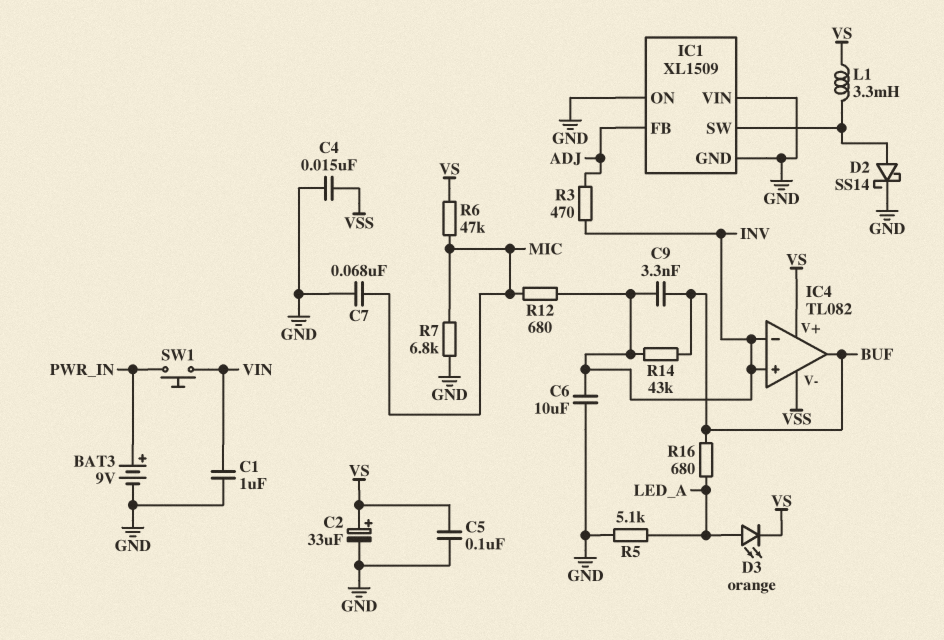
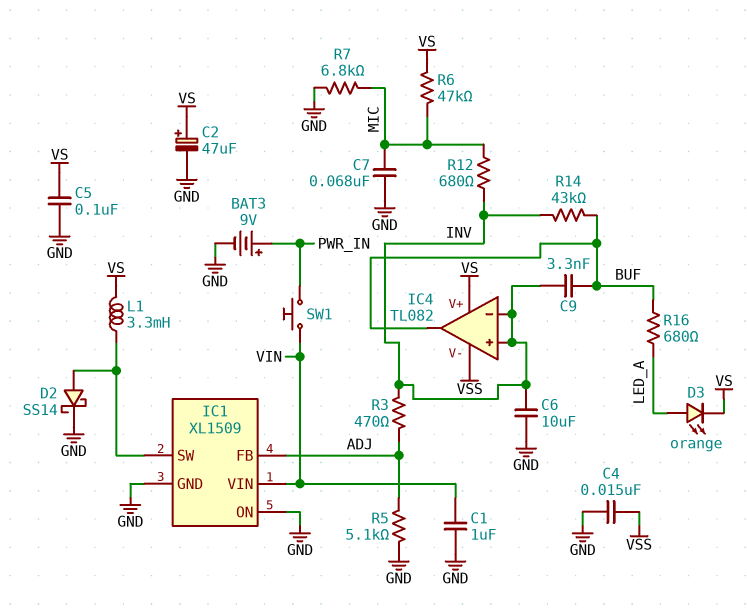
C2: 33uF (plus VS, minus GND) -> 47uF (plus VS, minus GND)
IC1 pin VIN: GND -> VIN
R5: 5.1k (GND, LED_A) -> 5.1k (ADJ, GND)

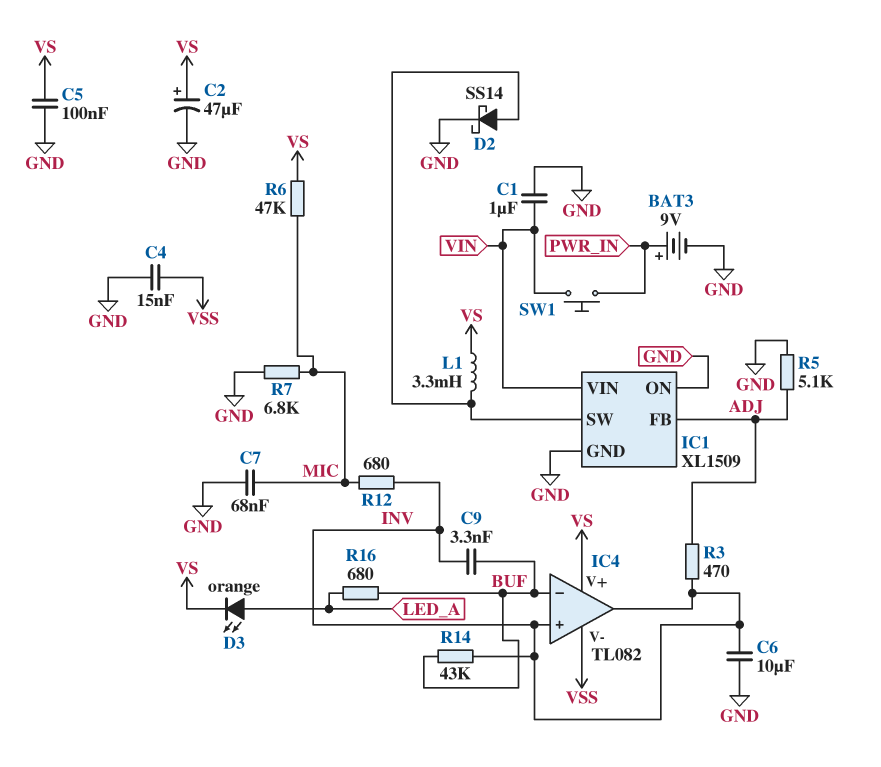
IC4 pin in-: INV -> BUF
IC4 pin out: BUF -> INV

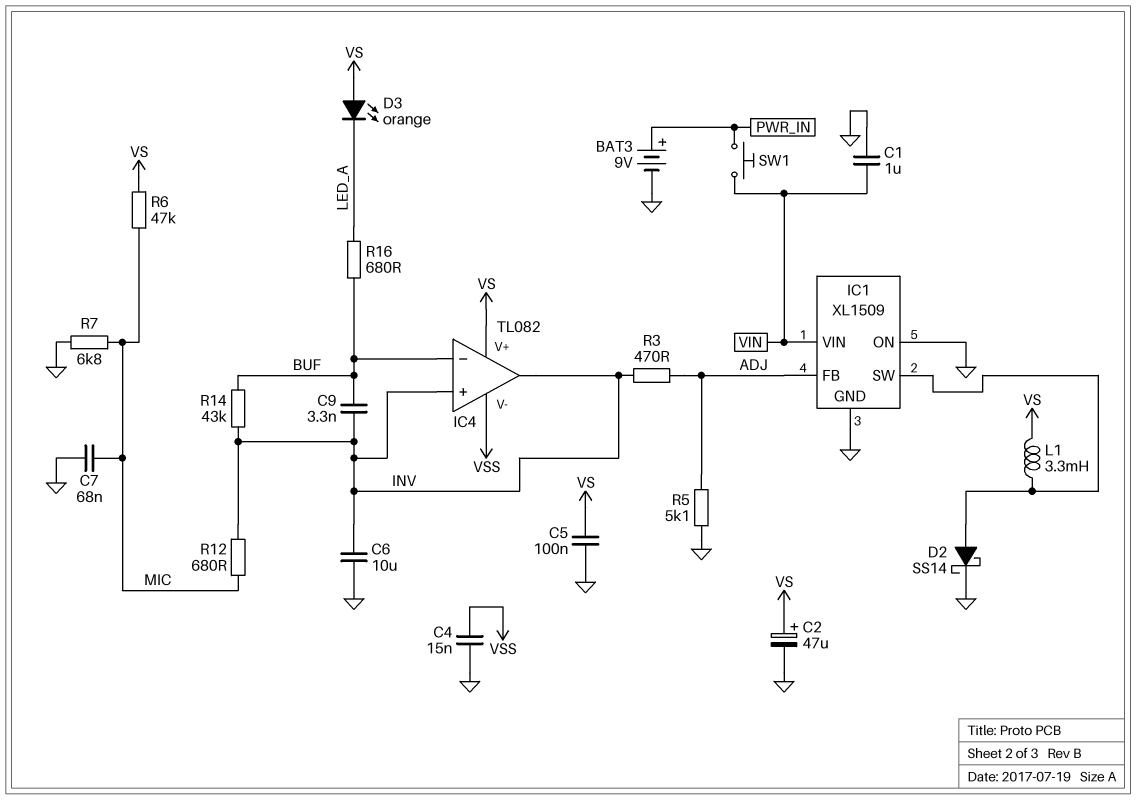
D3: LED orange (A LED_A, K VS) -> LED orange (A VS, K LED_A)

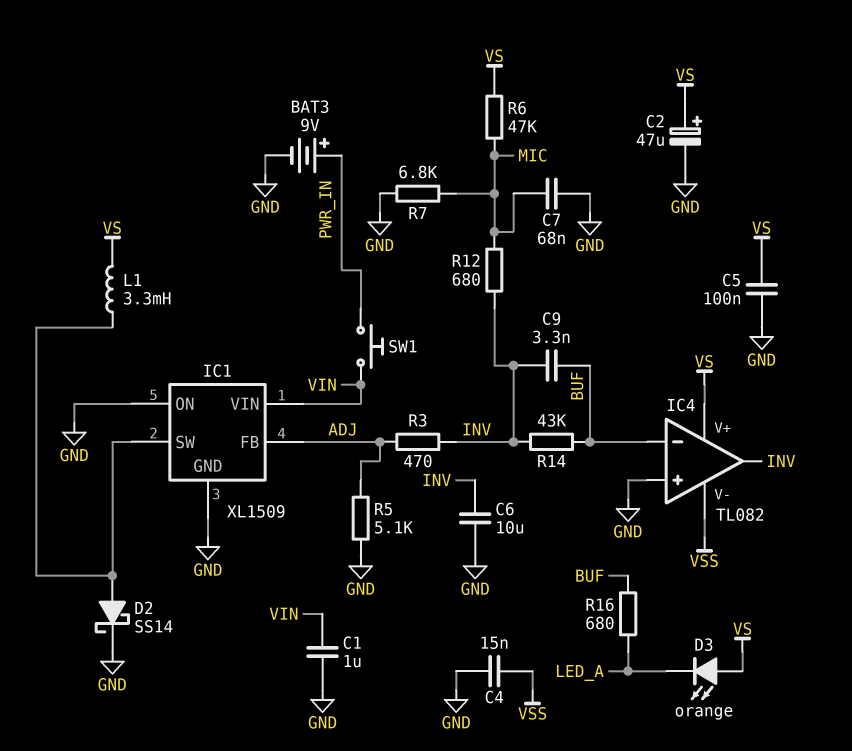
IC4 pin in+: INV -> GND

